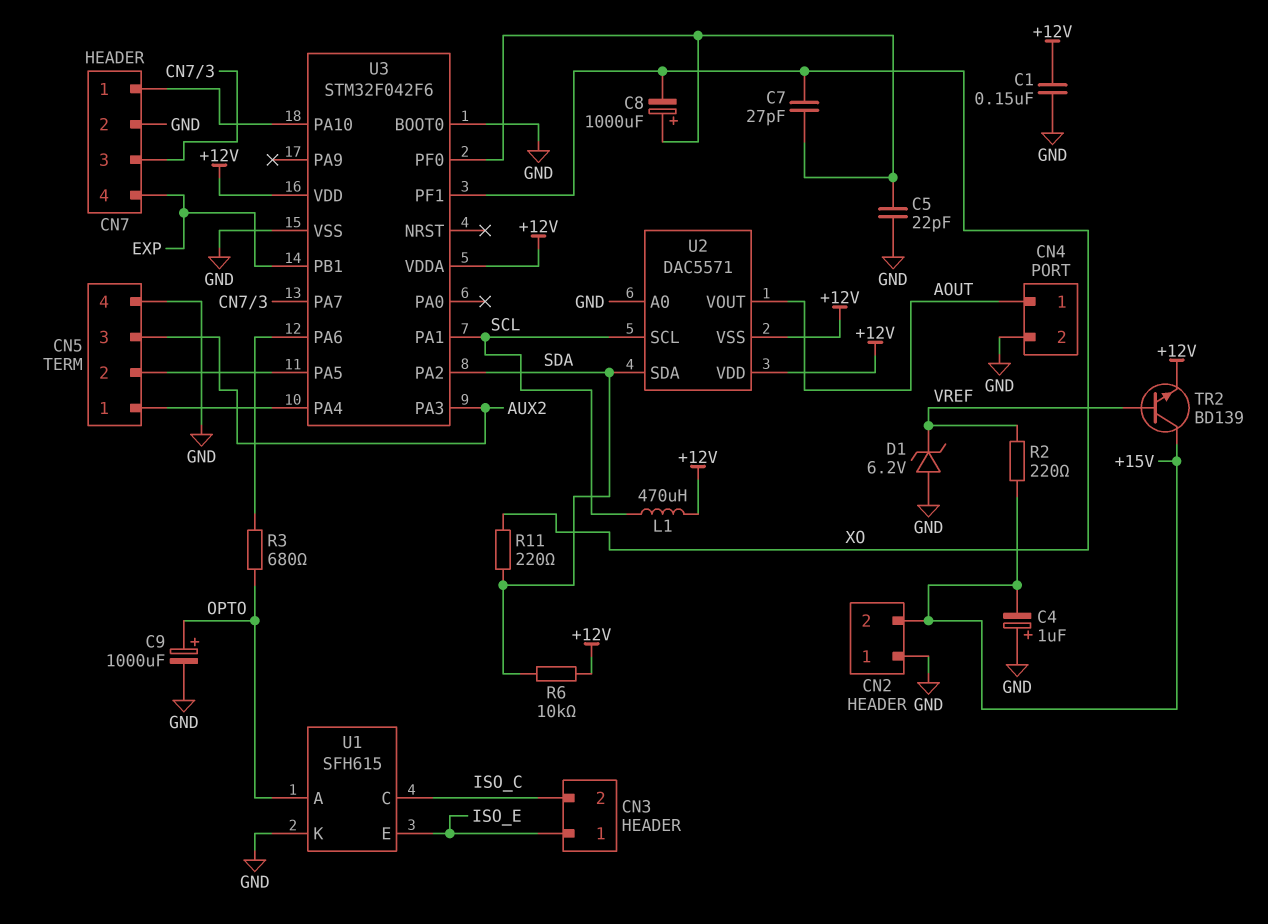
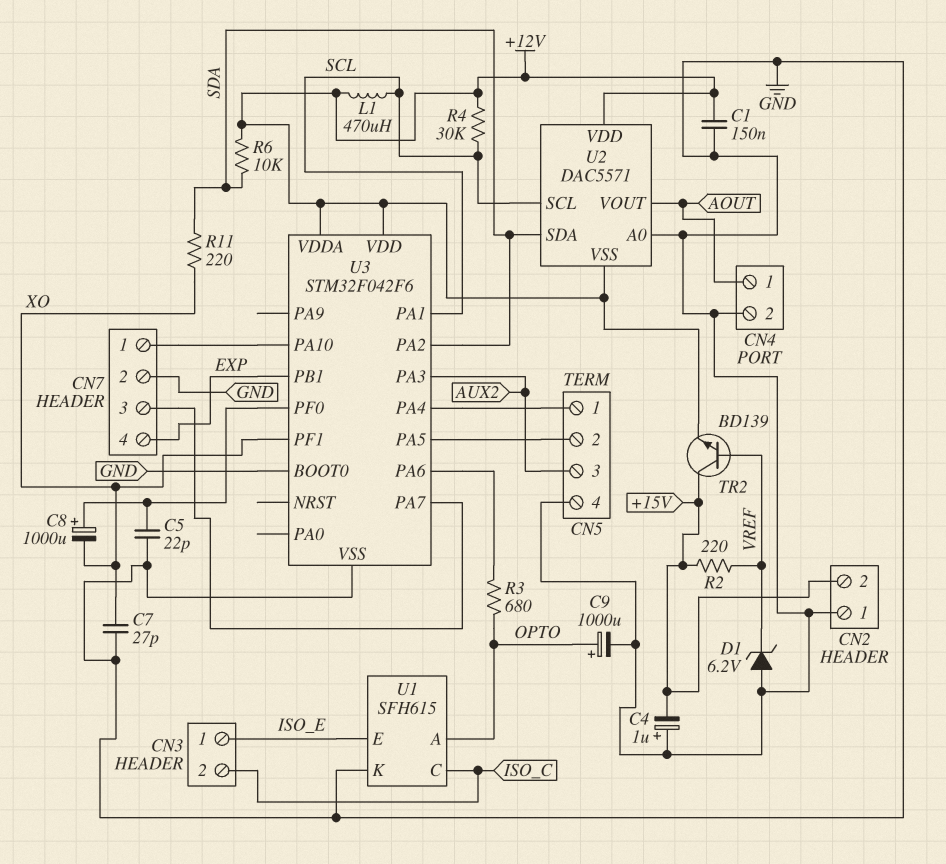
C7: 27pF (U3/PF0, XO) -> 27pF (GND, XO)
R4: none -> 30k (+12V, SCL)

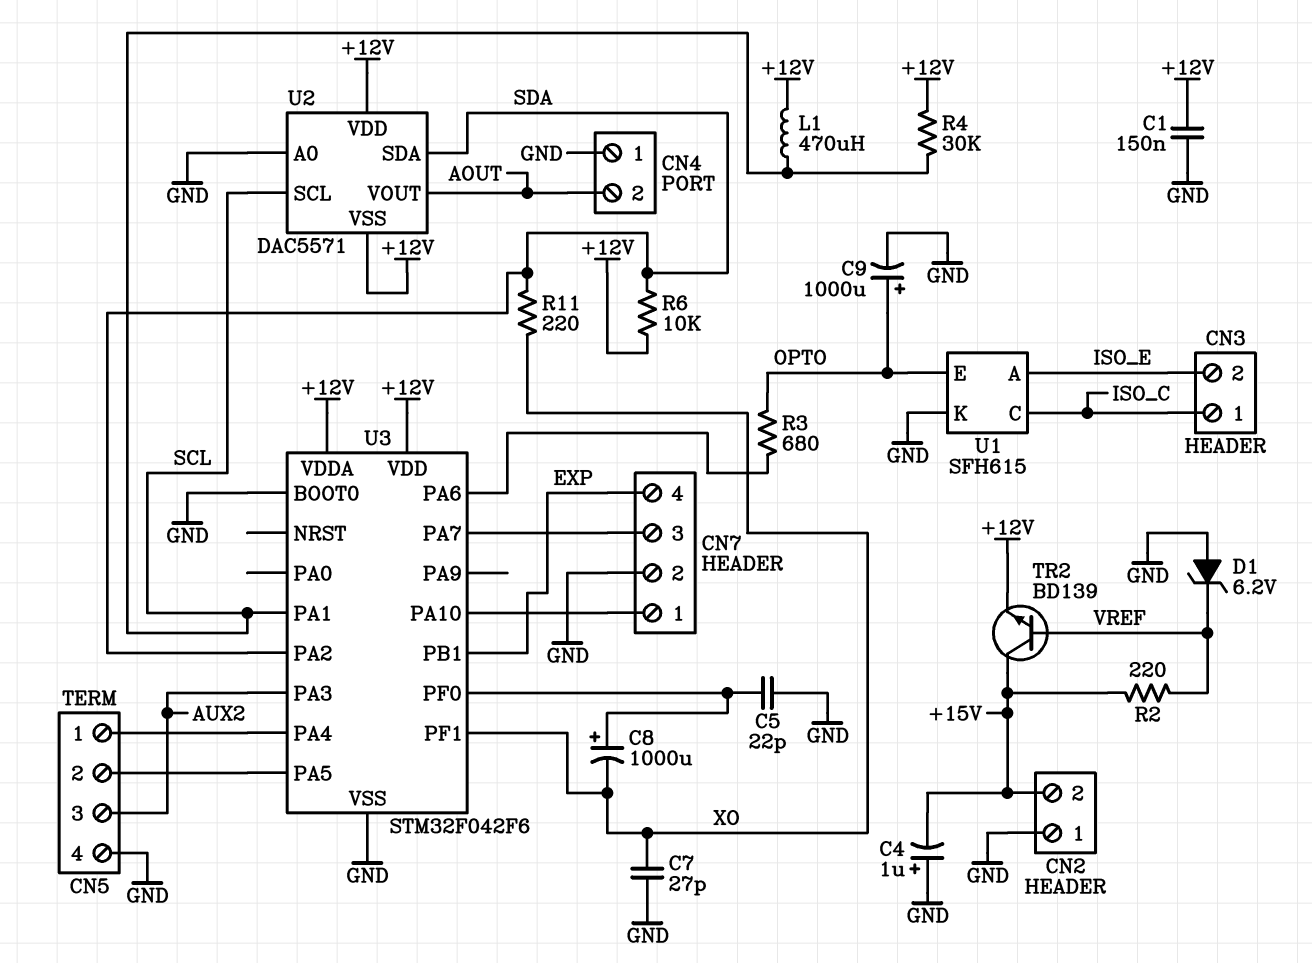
CN3 pin 1: ISO_E -> ISO_C
CN3 pin 2: ISO_C -> ISO_E
CN4 pin 1: AOUT -> GND
CN4 pin 2: GND -> AOUT
U1 pin A: OPTO -> ISO_E
U1 pin E: ISO_E -> OPTO

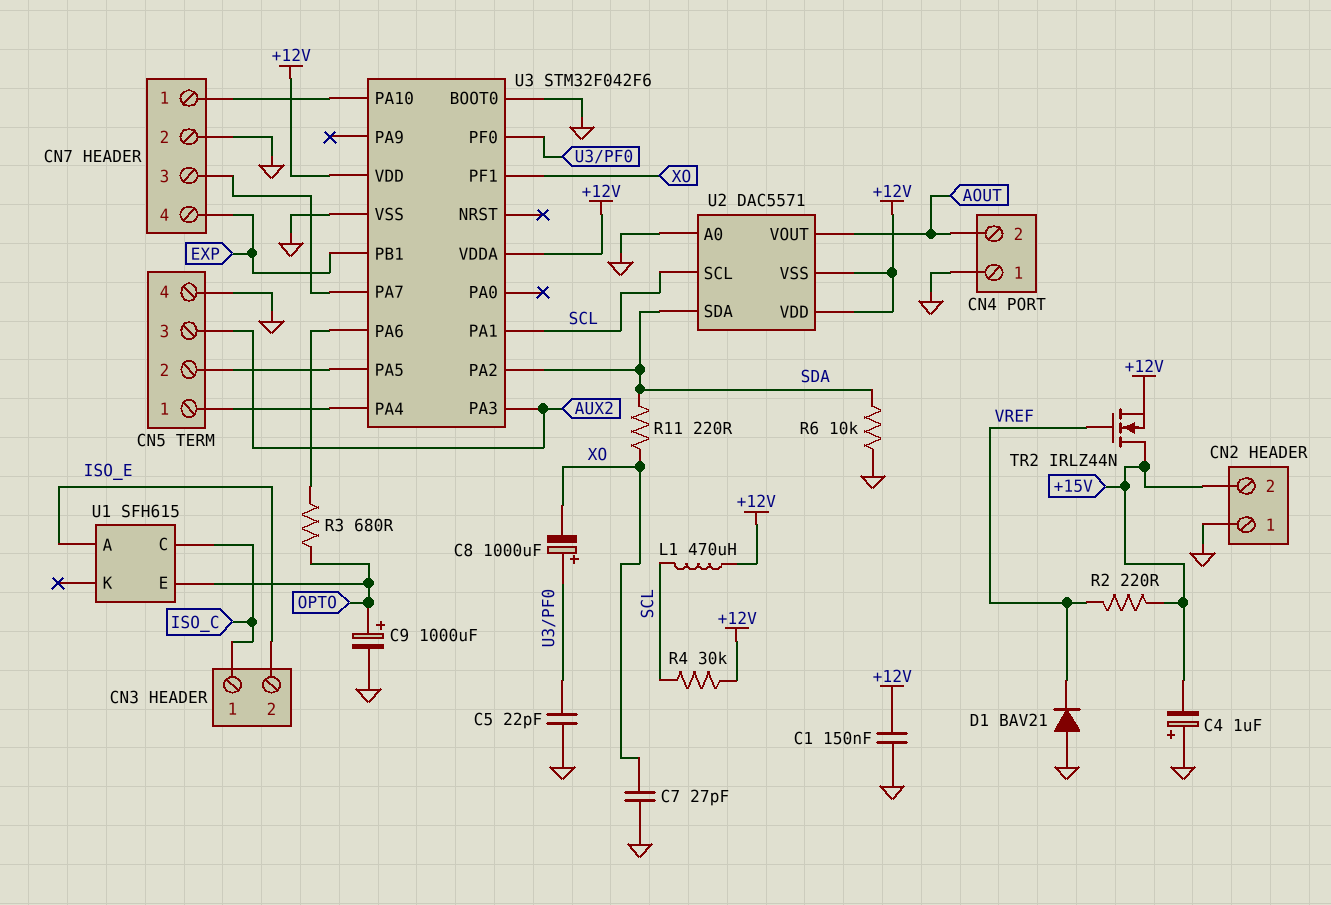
D1: zener 6.2V (A GND, K VREF) -> diode BAV21 (A GND, K VREF)
R6: 10k (+12V, SDA) -> 10k (GND, SDA)
TR2: NPN BD139 (B VREF, C +15V, E +12V) -> NMOS IRLZ44N (G VREF, D +15V, S +12V)
U1 pin K: GND -> none

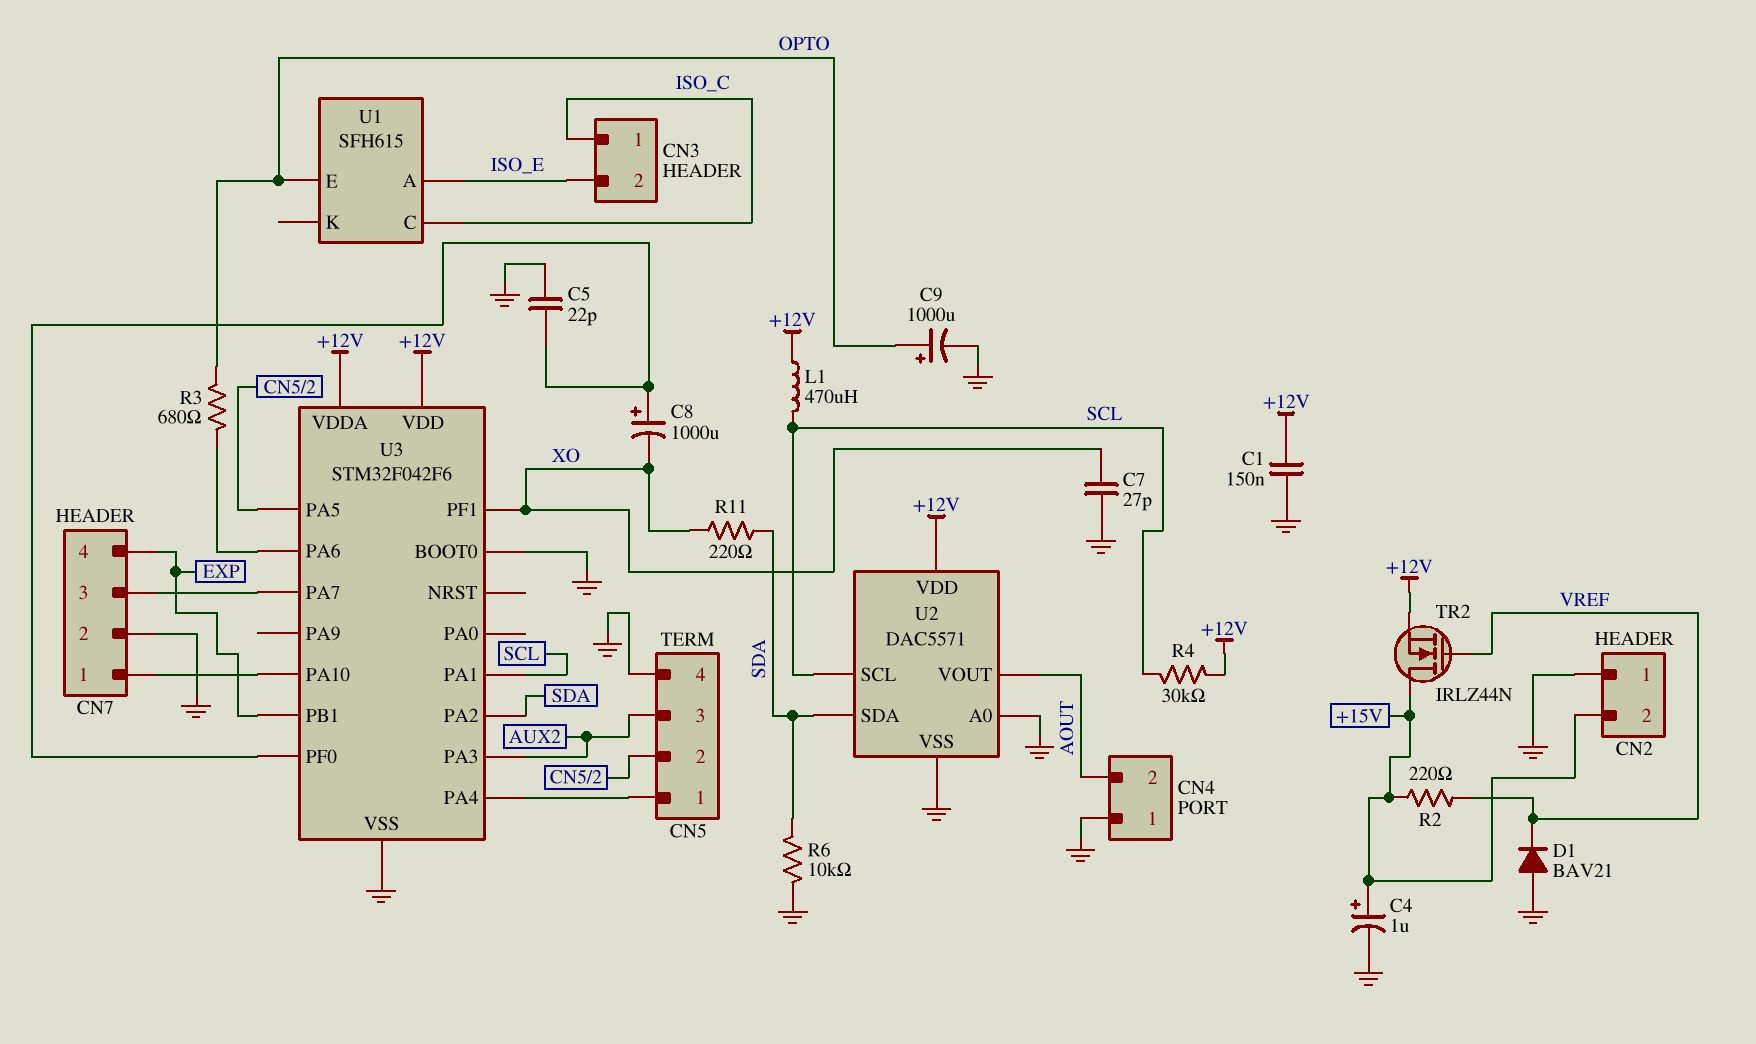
C4: 1uF (plus GND, minus +15V) -> 1uF (plus +15V, minus GND)
U2 pin VSS: +12V -> GND

